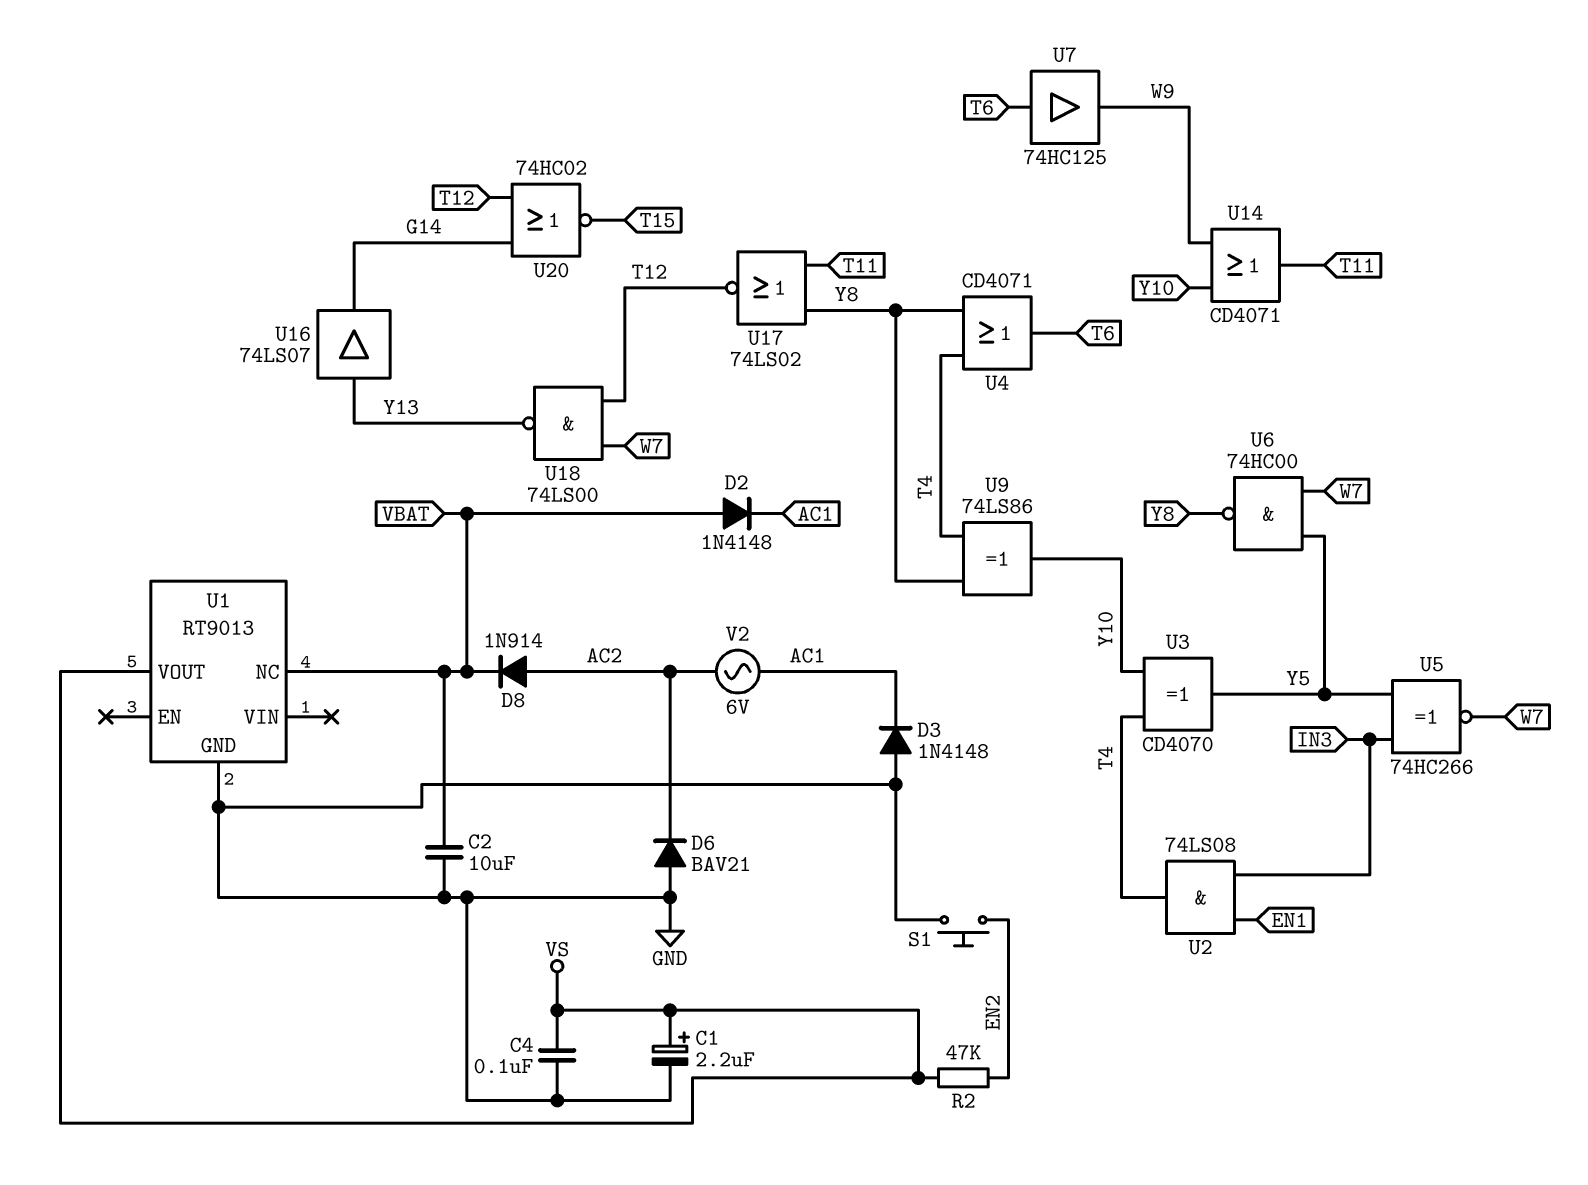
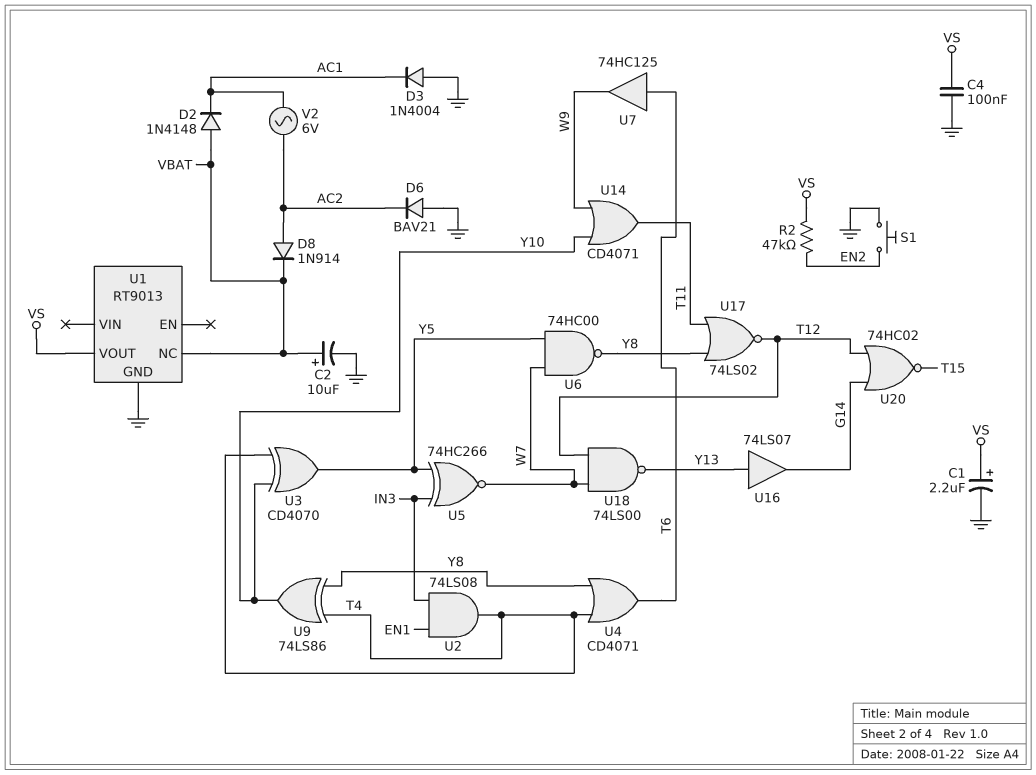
C2: 10uF (GND, VBAT) -> 10uF (plus VBAT, minus GND)
D3: diode 1N4148 (A GND, K AC1) -> diode 1N4004 (A GND, K AC1)

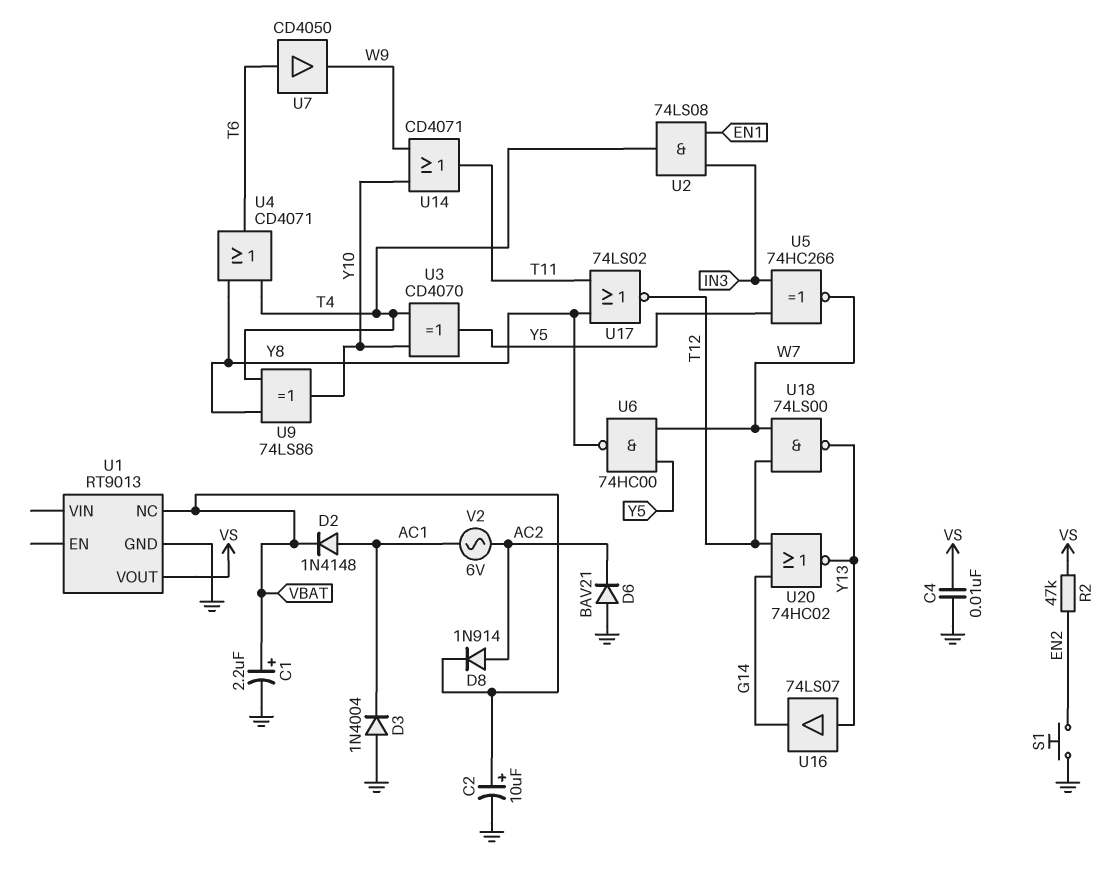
C1: 2.2uF (plus VS, minus GND) -> 2.2uF (plus VBAT, minus GND)
C4: 100nF (GND, VS) -> 10nF (GND, VS)
D2: diode 1N4148 (A VBAT, K AC1) -> diode 1N4148 (A AC1, K VBAT)
U7: buffer 74HC125 (in T6, out W9) -> buffer CD4050 (in T6, out W9)
U20: NOR 74HC02 (in G14, in T12, out T15) -> NOR 74HC02 (in G14, in T12, out Y13)

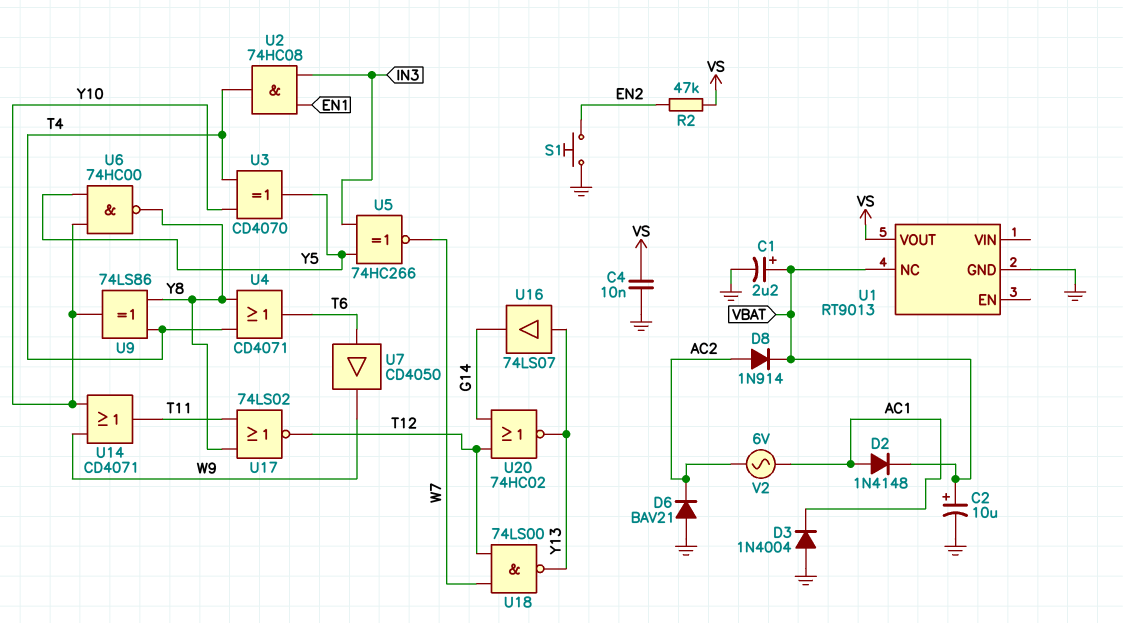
U2: AND 74LS08 (in EN1, in IN3, out T4) -> AND 74HC08 (in EN1, in IN3, out T4)
U6: NAND 74HC00 (in W7, in Y5, out Y8) -> NAND 74HC00 (in Y5, in Y10, out Y8)

